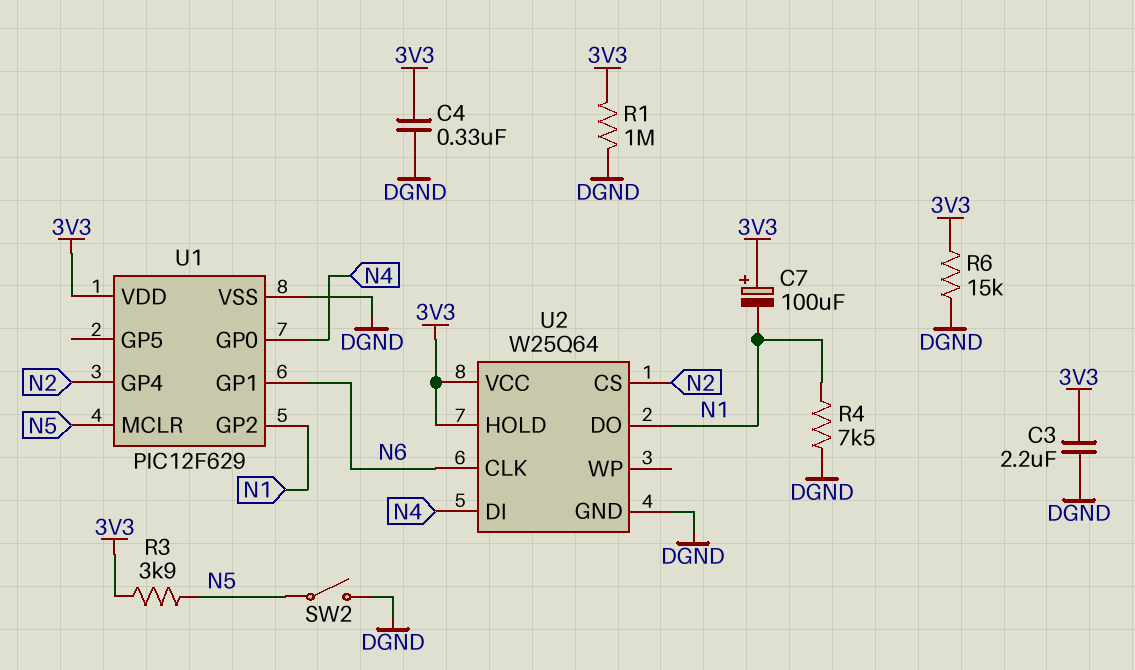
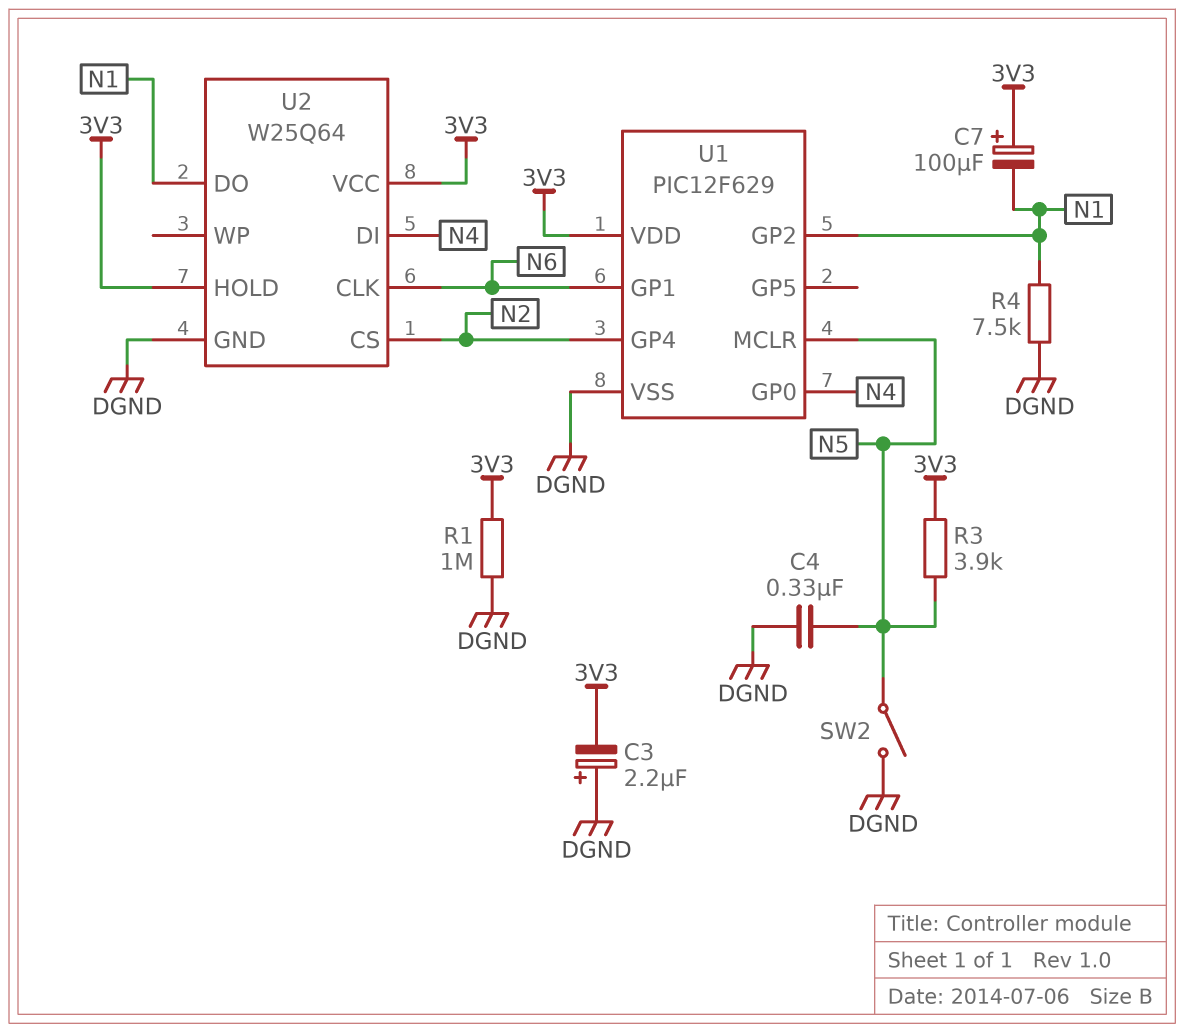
C3: 2.2uF (3V3, DGND) -> 2.2uF (plus DGND, minus 3V3)
C4: 330nF (3V3, DGND) -> 330nF (DGND, N5)
R6: 15k (3V3, DGND) -> none

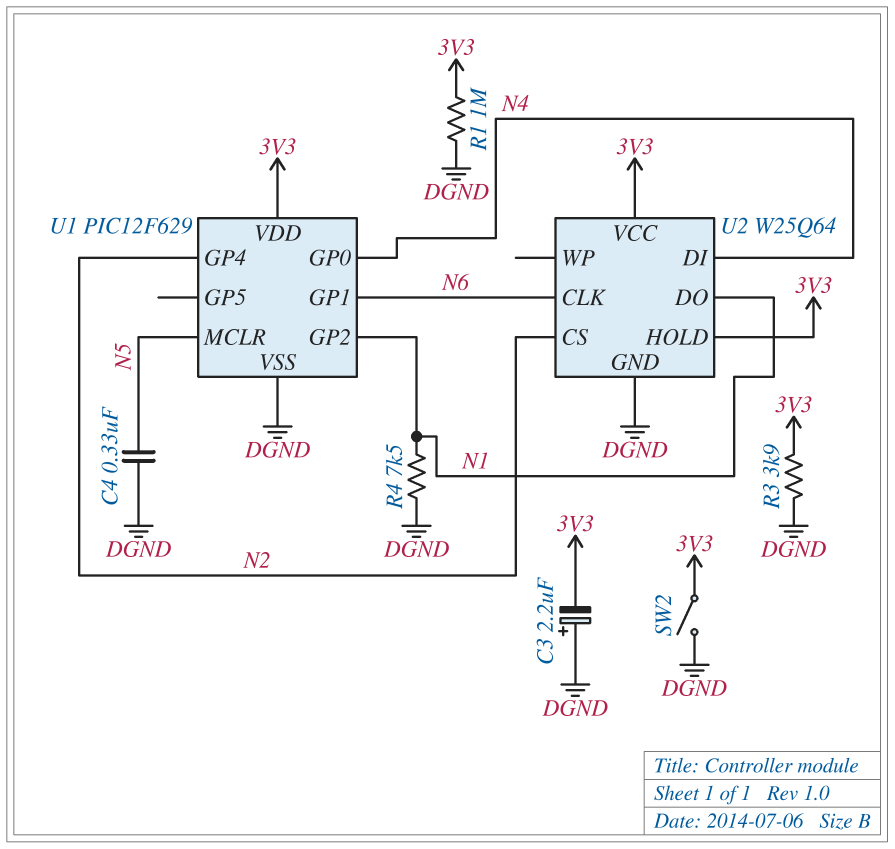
C7: 100uF (plus 3V3, minus N1) -> none
R3: 3.9k (3V3, N5) -> 3.9k (3V3, DGND)
SW2: switch (DGND, N5) -> switch (3V3, DGND)

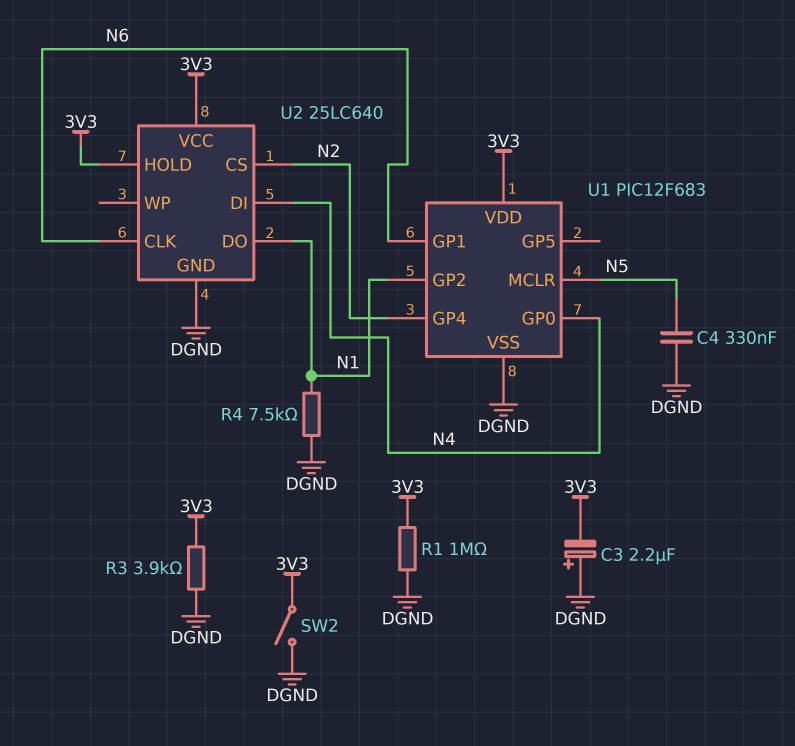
U1: PIC12F629 -> PIC12F683
U2: W25Q64 -> 25LC640

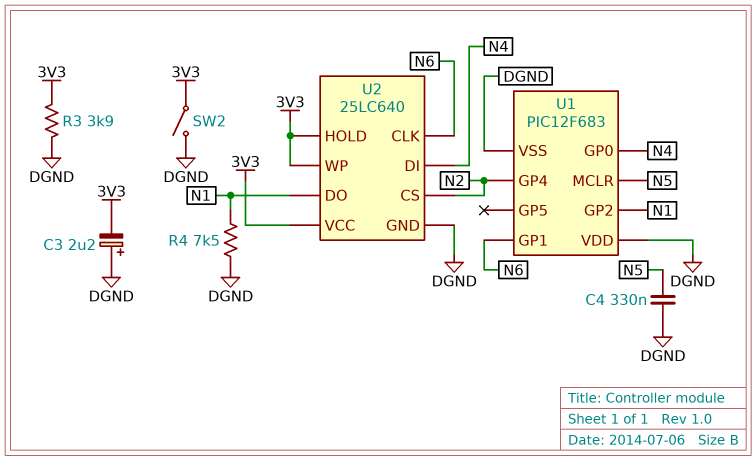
R1: 1M (3V3, DGND) -> none
U1 pin VDD: 3V3 -> DGND
U2 pin WP: none -> 3V3

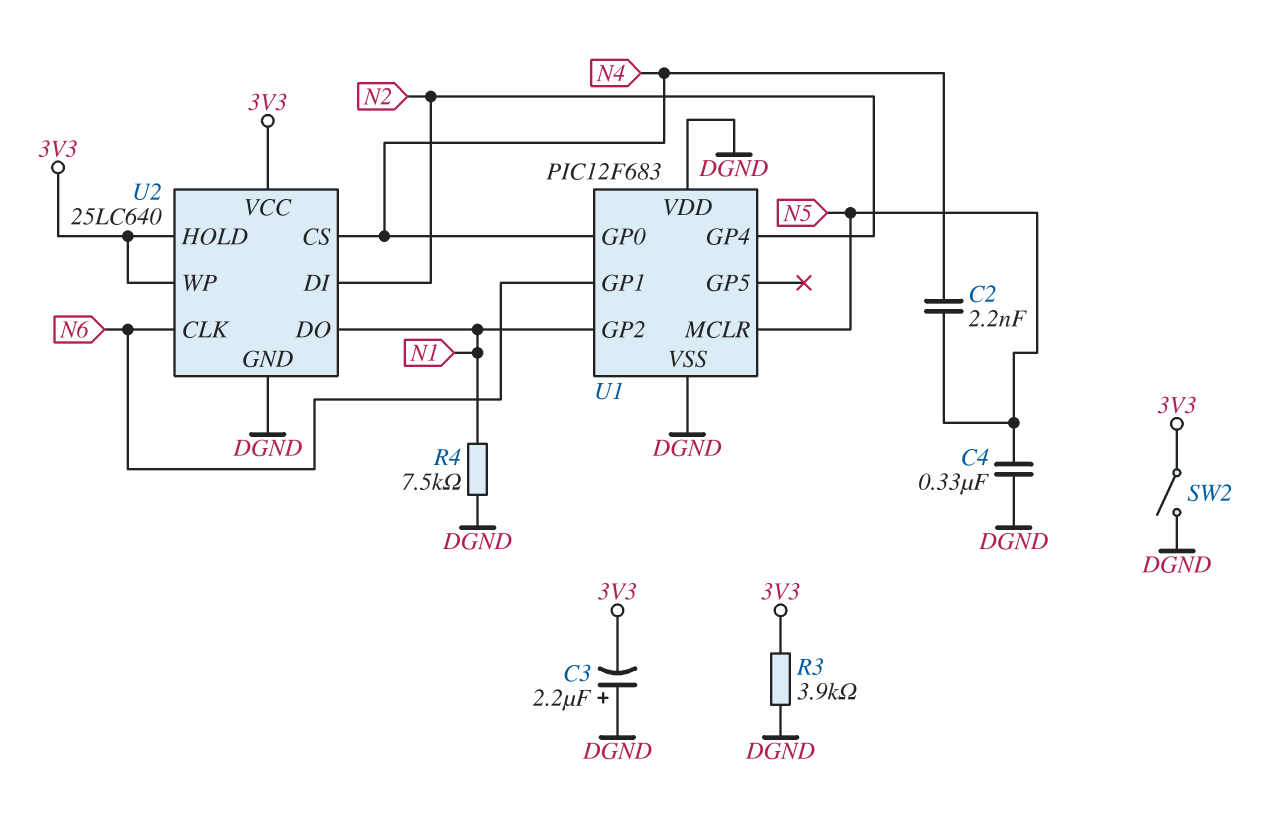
C2: none -> 2.2nF (N4, N5)
U2 pin CS: N2 -> N4
U2 pin DI: N4 -> N2

